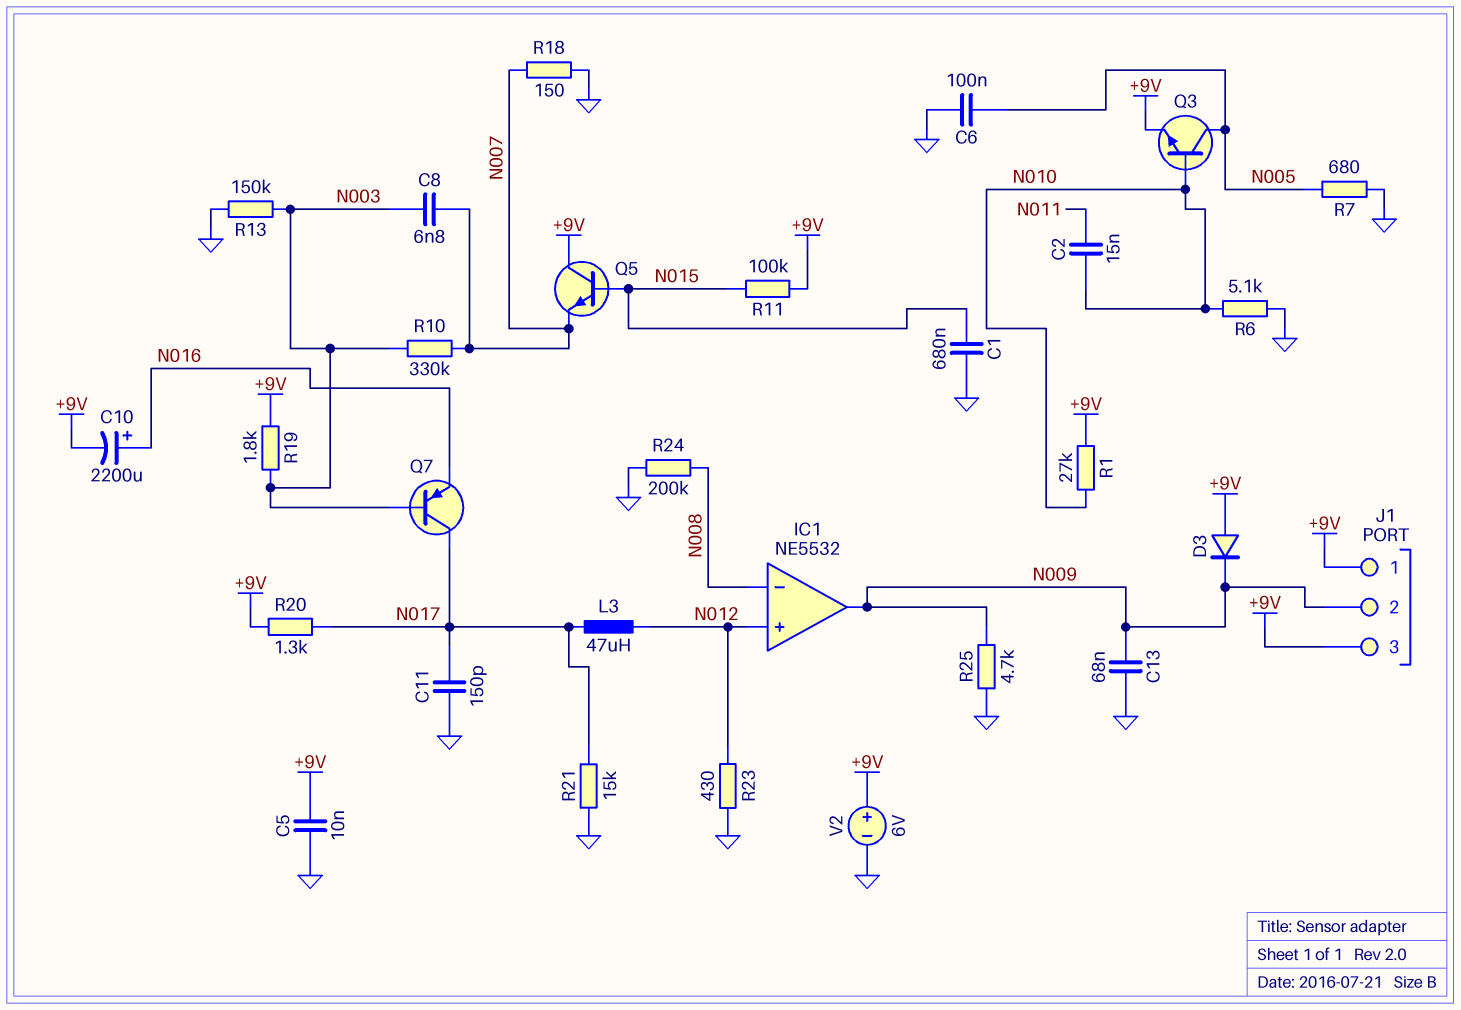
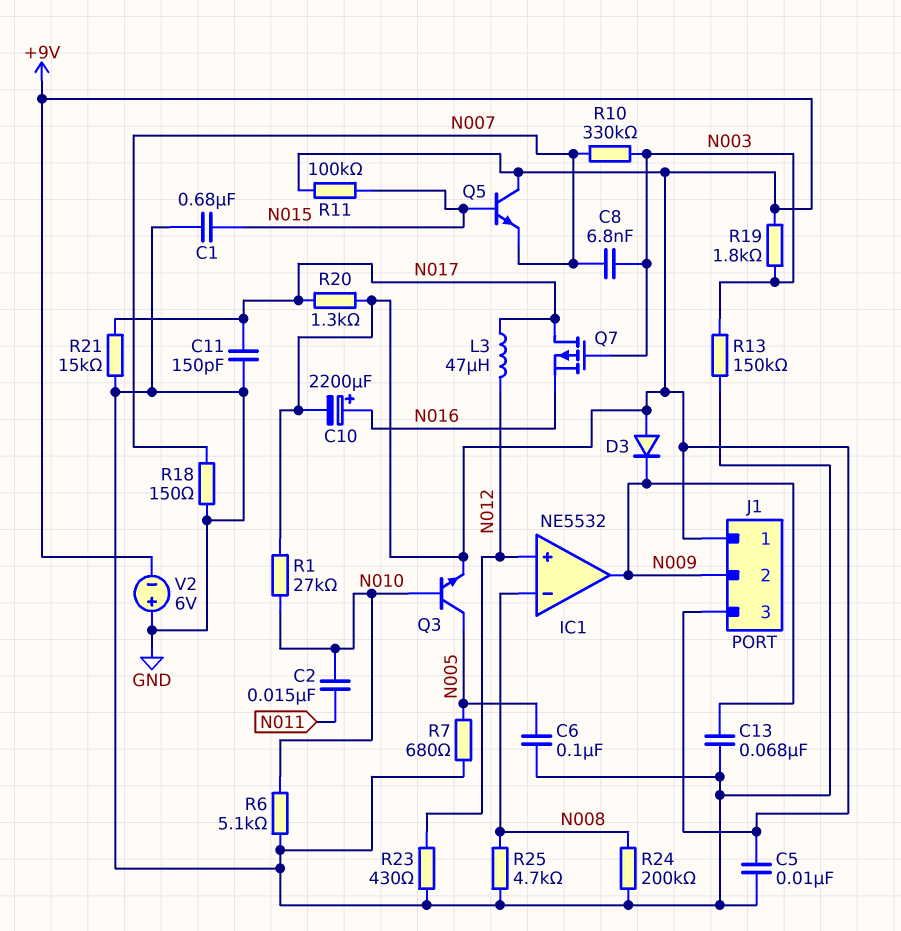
Q7: PNP (B N003, C N017, E N016) -> PMOS (G N003, D N017, S N016)
R25: 4.7k (GND, N009) -> 4.7k (GND, N008)
V2: 6V (plus +9V, minus GND) -> 6V (plus GND, minus +9V)

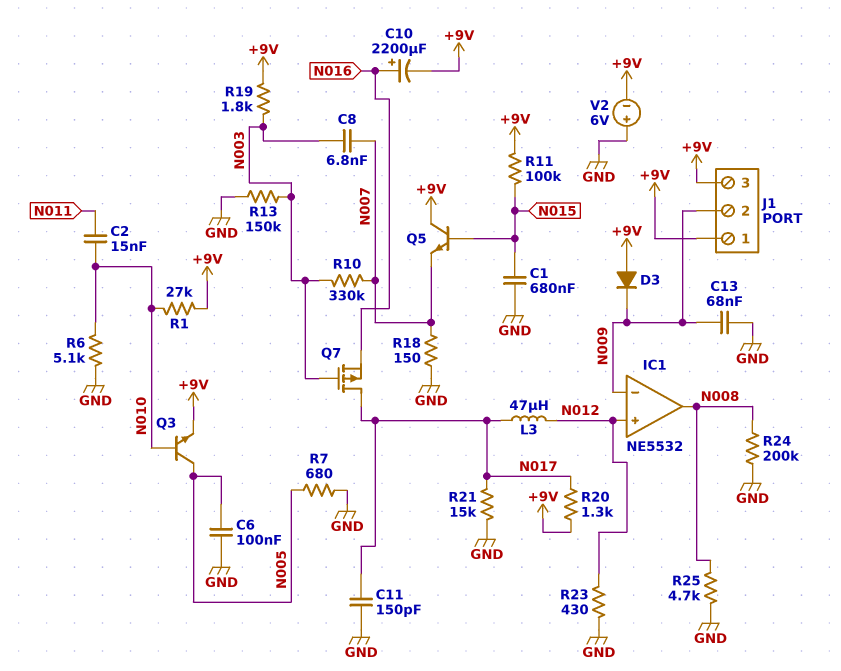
C5: 10nF (+9V, GND) -> none
IC1 pin in-: N008 -> N009
IC1 pin out: N009 -> N008

